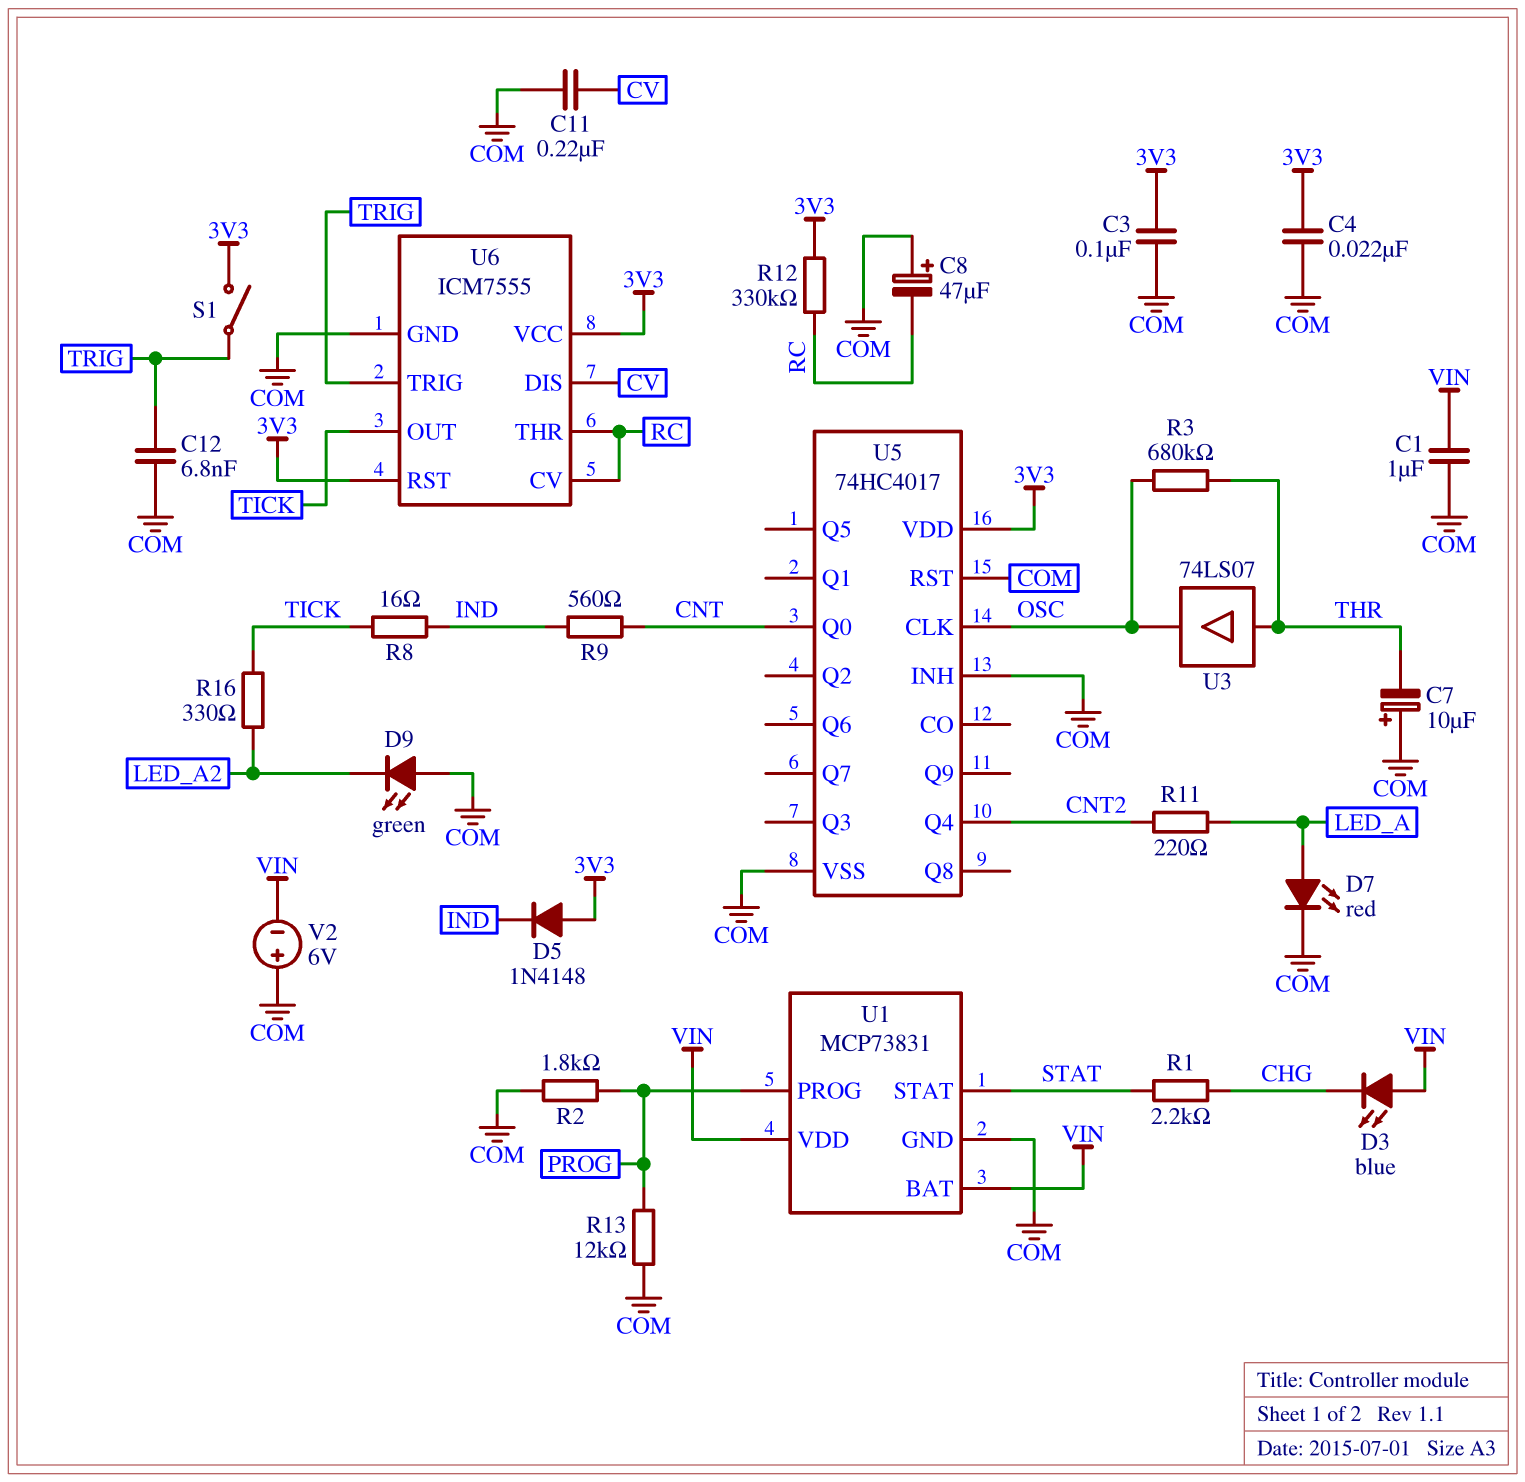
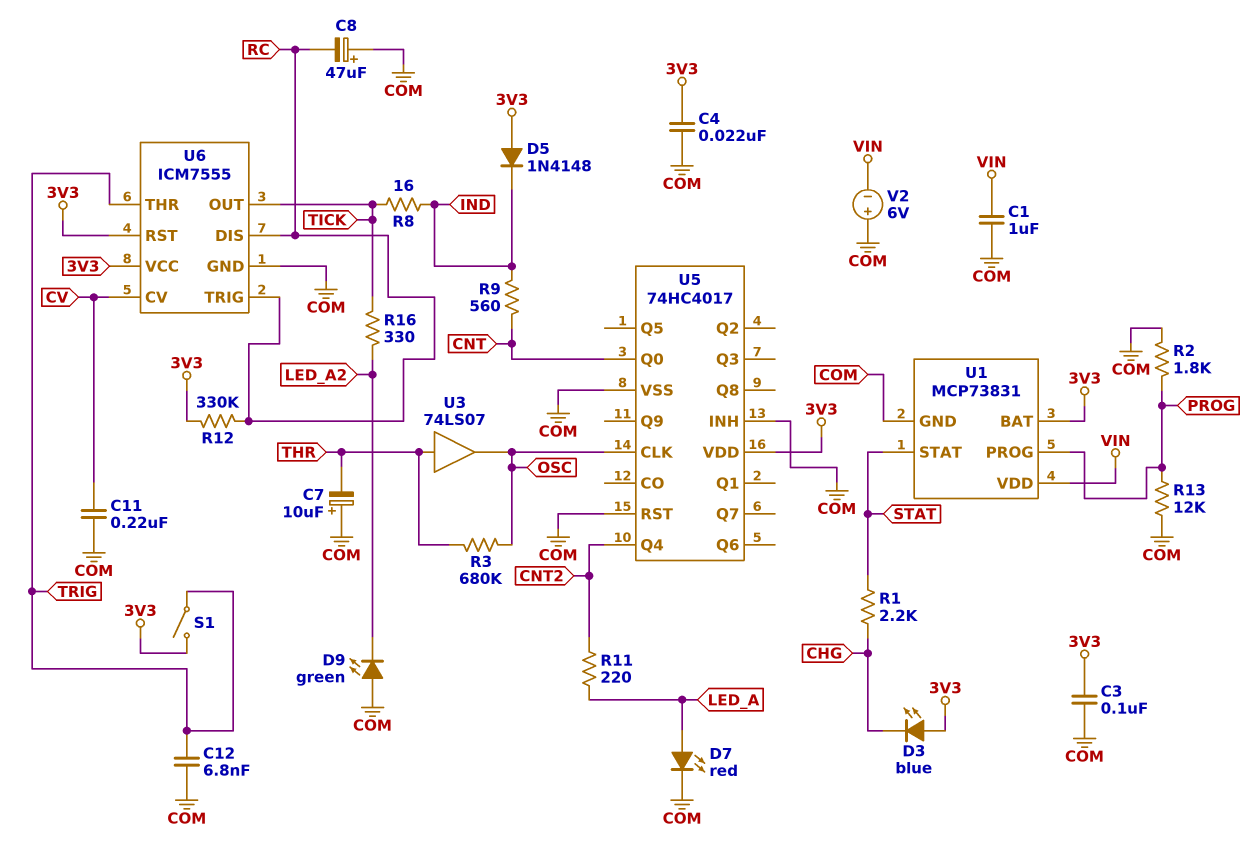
D3: LED blue (A VIN, K CHG) -> LED blue (A 3V3, K CHG)
U1 pin BAT: VIN -> 3V3
U6 pin CV: RC -> CV
U6 pin DIS: CV -> RC
U6 pin THR: RC -> TRIG
U6 pin TRIG: TRIG -> RC

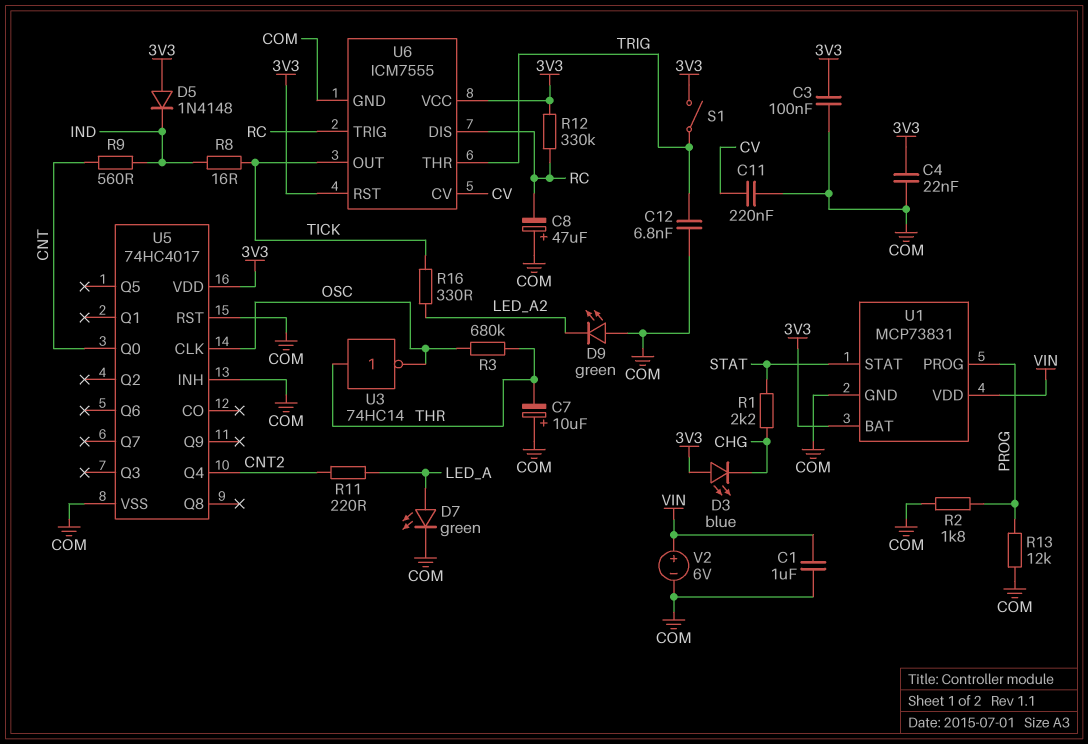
D7: LED red (A LED_A, K COM) -> LED green (A LED_A, K COM)
U3: buffer 74LS07 (in THR, out OSC) -> NOT 74HC14 (in THR, out OSC)
V2: 6V (plus COM, minus VIN) -> 6V (plus VIN, minus COM)

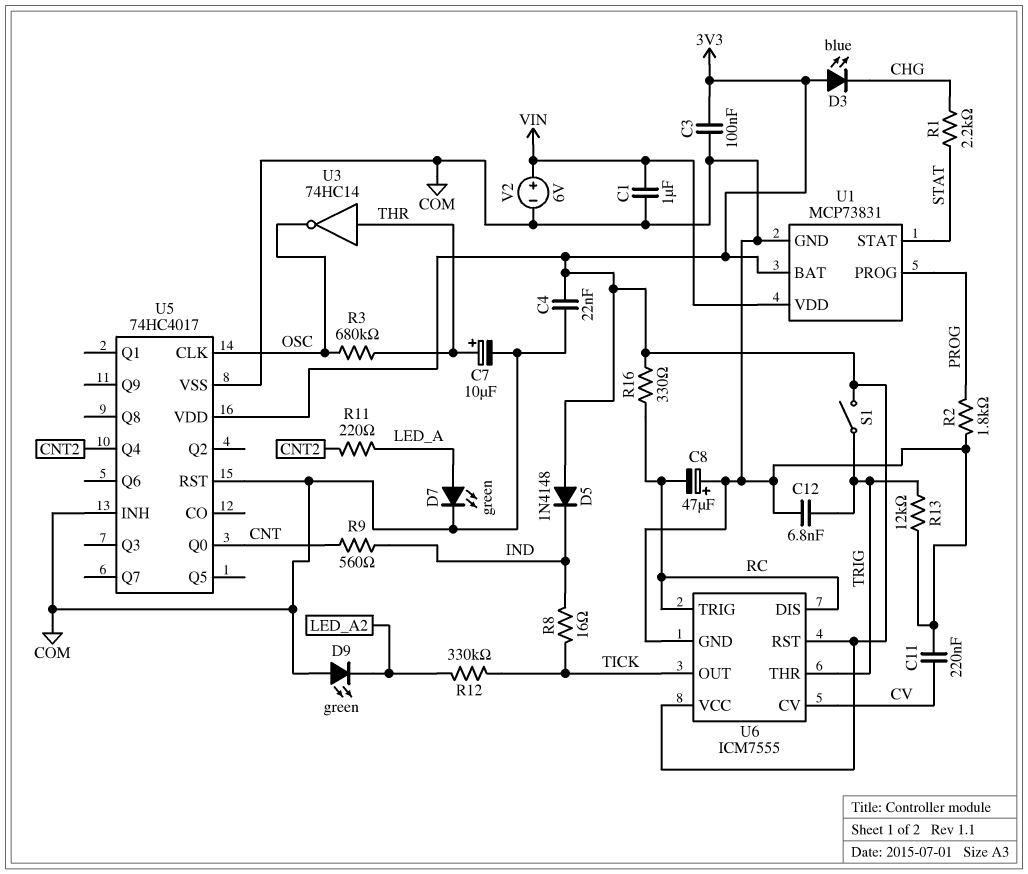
C7: 10uF (plus COM, minus THR) -> 10uF (plus THR, minus COM)
R12: 330k (3V3, RC) -> 330k (LED_A2, TICK)
R13: 12k (COM, PROG) -> 12k (COM, TRIG)
R16: 330 (LED_A2, TICK) -> 330 (3V3, RC)

